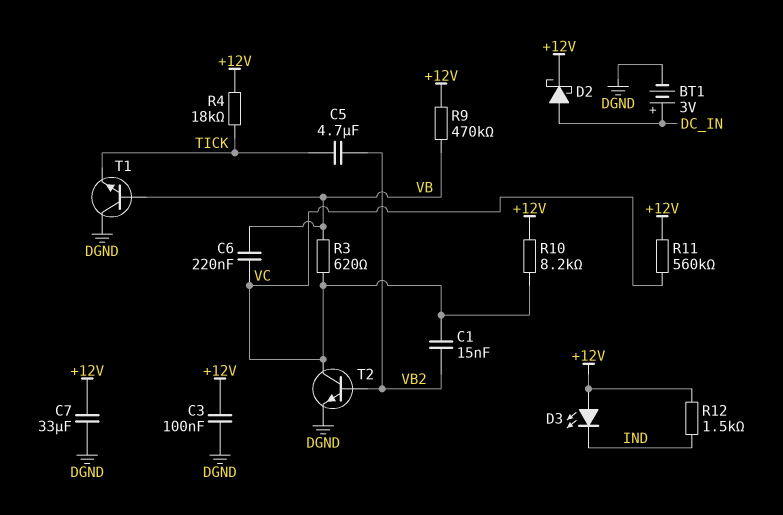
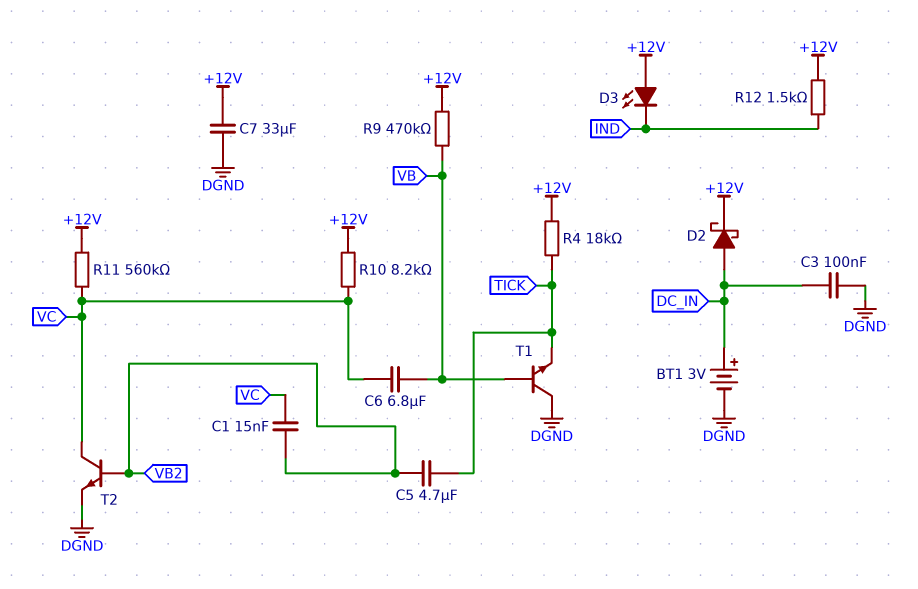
C3: 100nF (+12V, DGND) -> 100nF (DC_IN, DGND)
C6: 220nF (VB, VC) -> 6.8uF (VB, VC)
R3: 620 (VB, VC) -> none

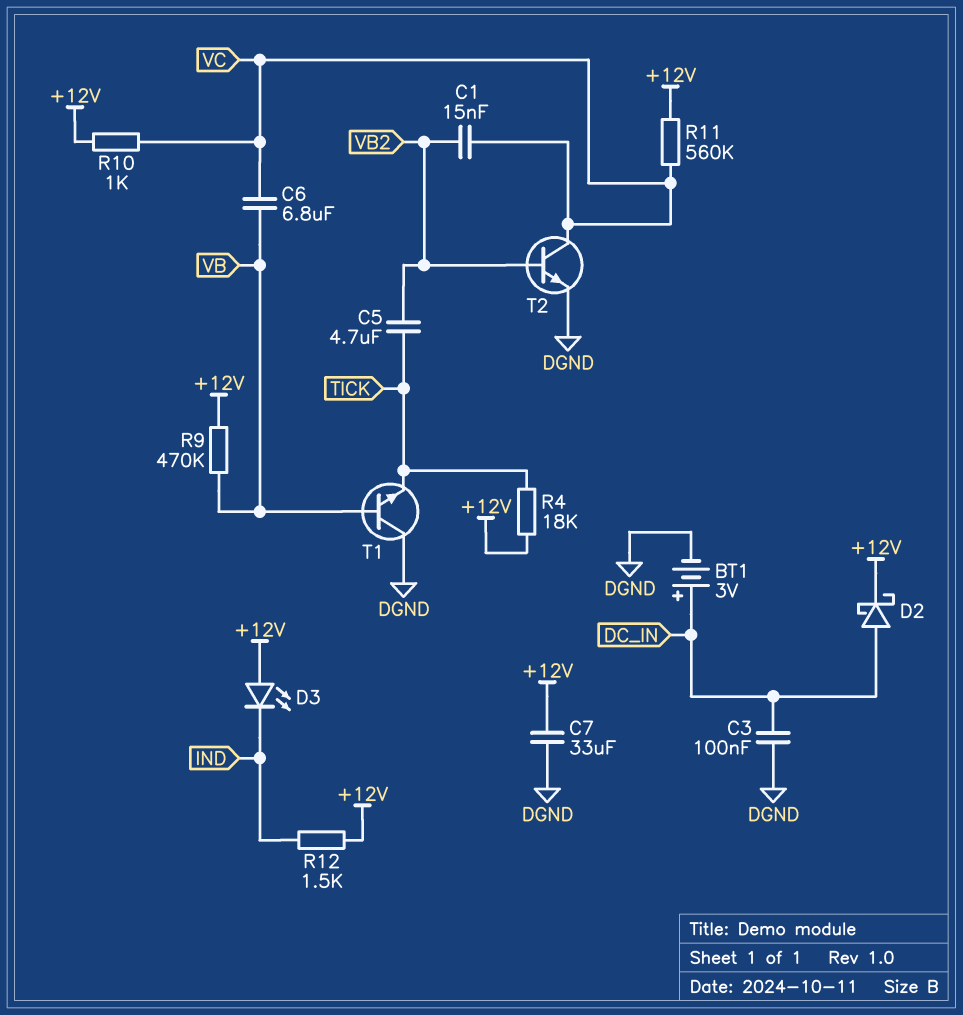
R10: 8.2k (+12V, VC) -> 1k (+12V, VC)

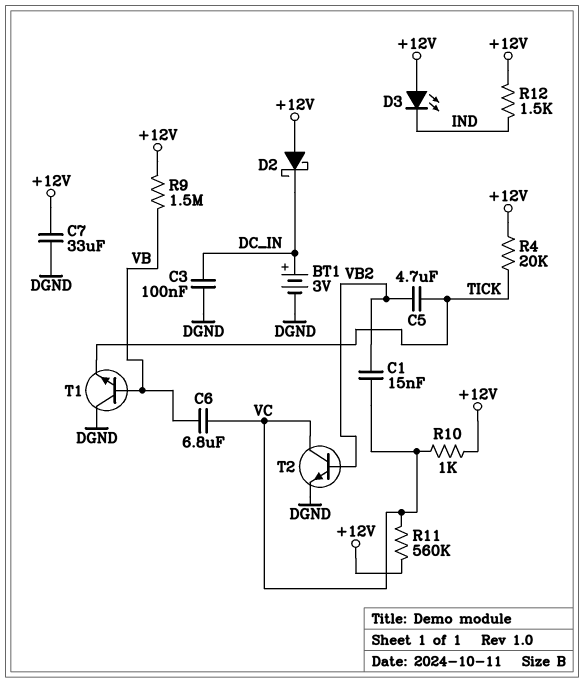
D2: schottky (A DC_IN, K +12V) -> schottky (A +12V, K DC_IN)
R4: 18k (+12V, TICK) -> 20k (+12V, TICK)
R9: 470k (+12V, VB) -> 1.5M (+12V, VB)

